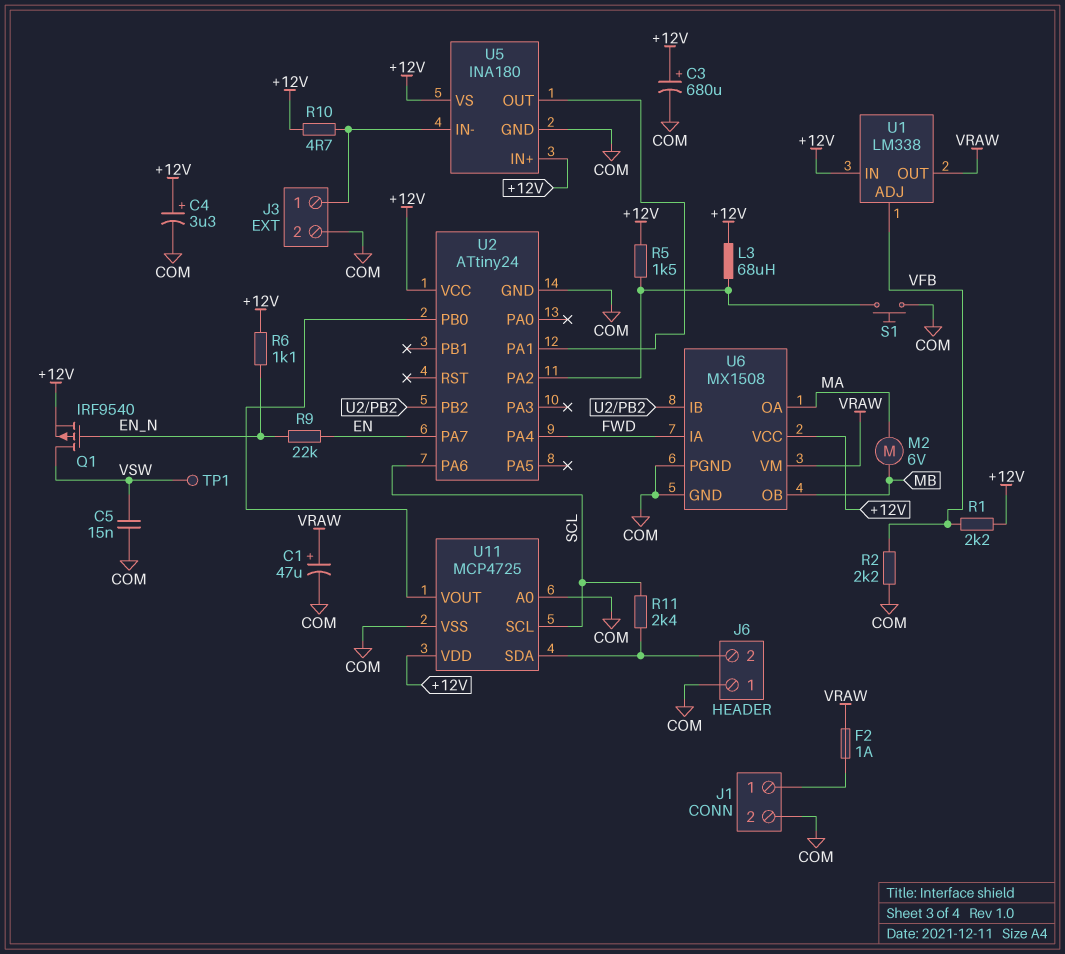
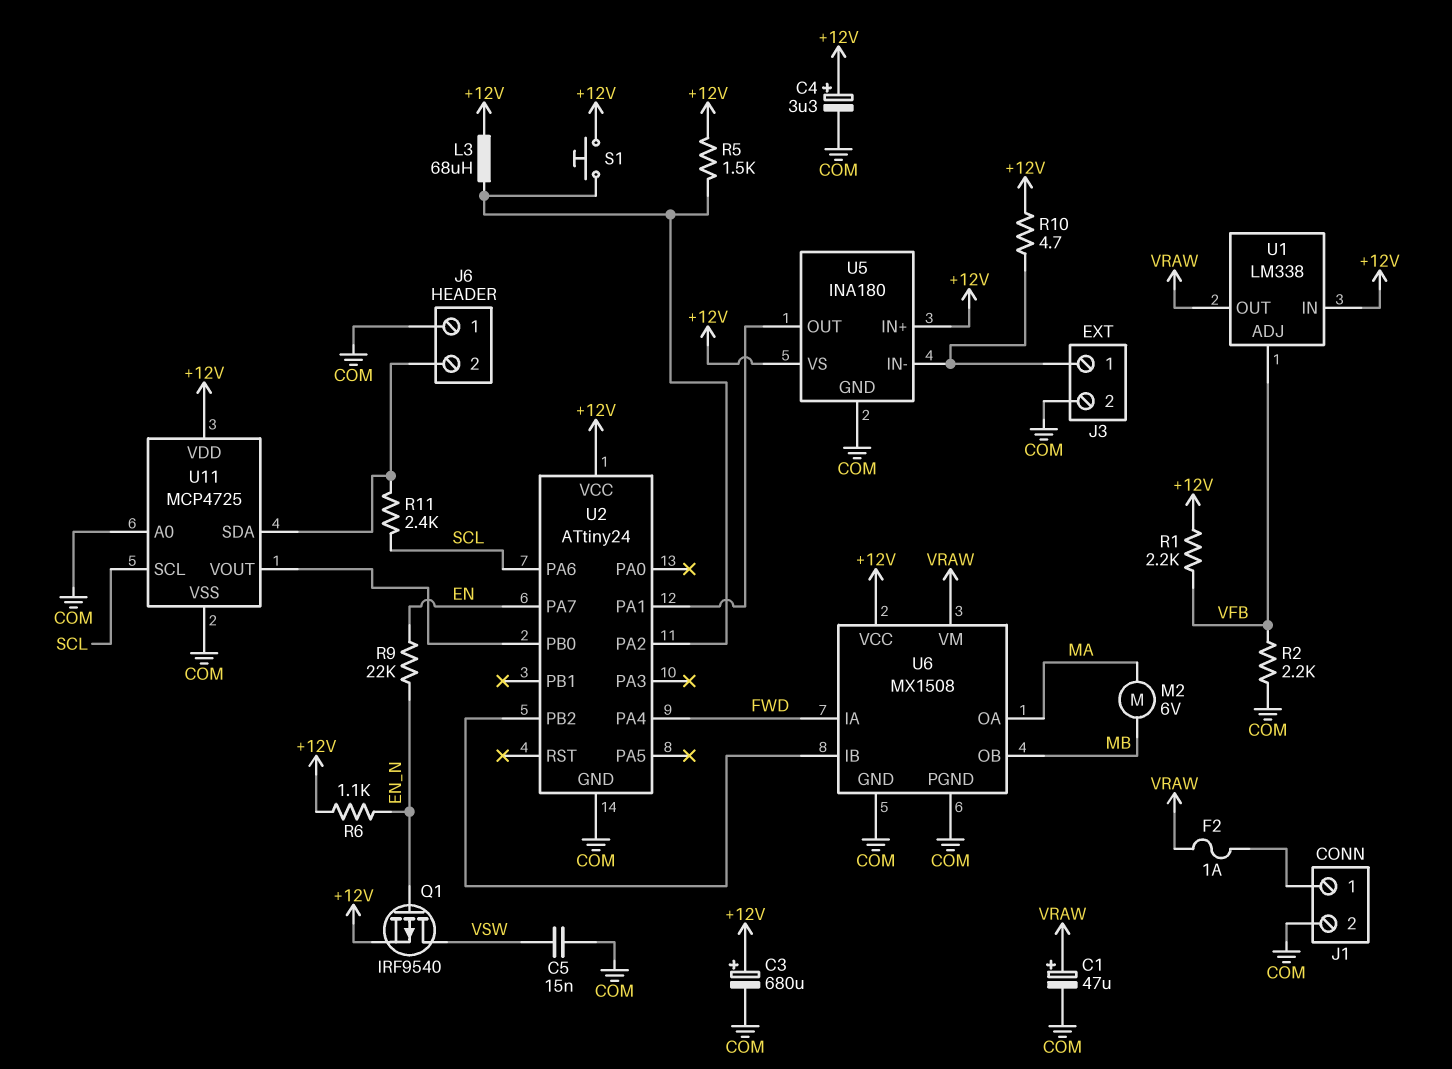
S1: button (COM, U2/PA2) -> button (+12V, U2/PA2)
TP1: test point (VSW) -> none

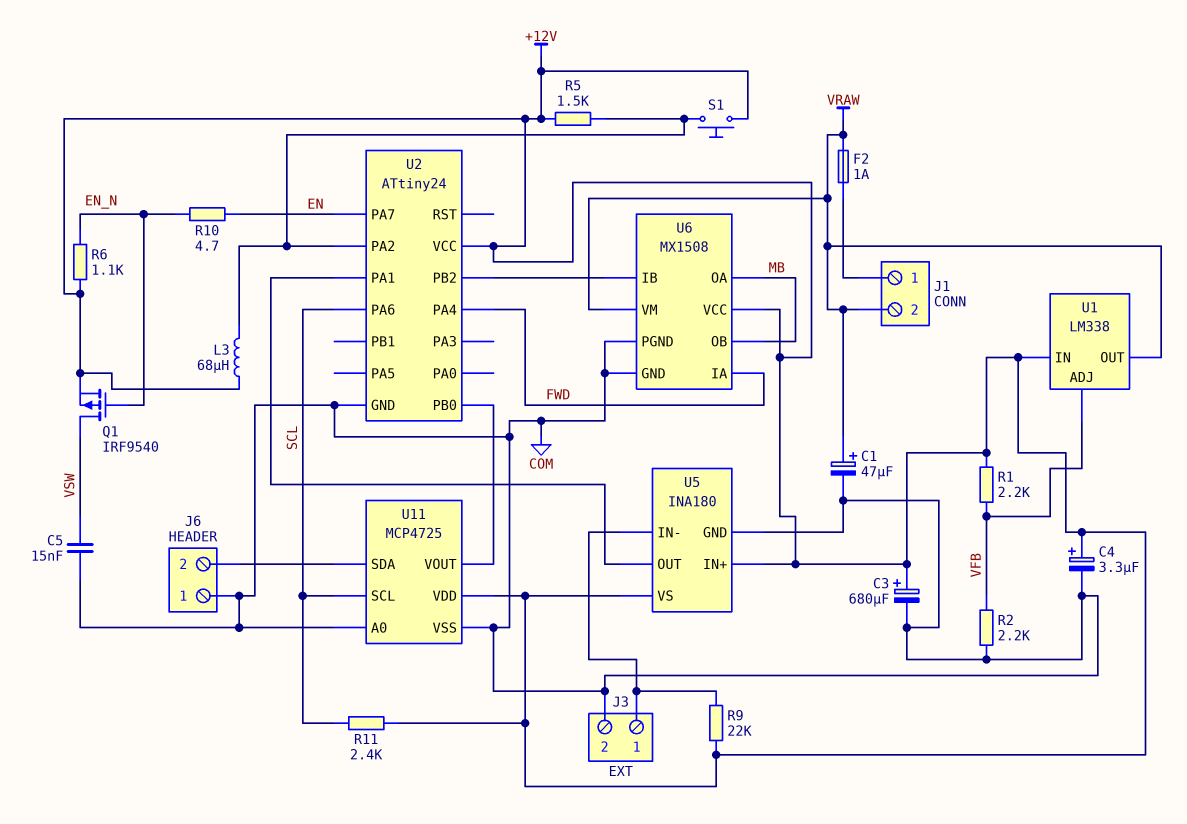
J1 pin 2: COM -> VRAW
M2: motor 6V (MA, MB) -> none
R9: 22k (EN, EN_N) -> 22k (+12V, J3/1)
R10: 4.7 (+12V, J3/1) -> 4.7 (EN, EN_N)
R11: 2.4k (J6/2, SCL) -> 2.4k (+12V, SCL)
U6 pin OA: MA -> MB

